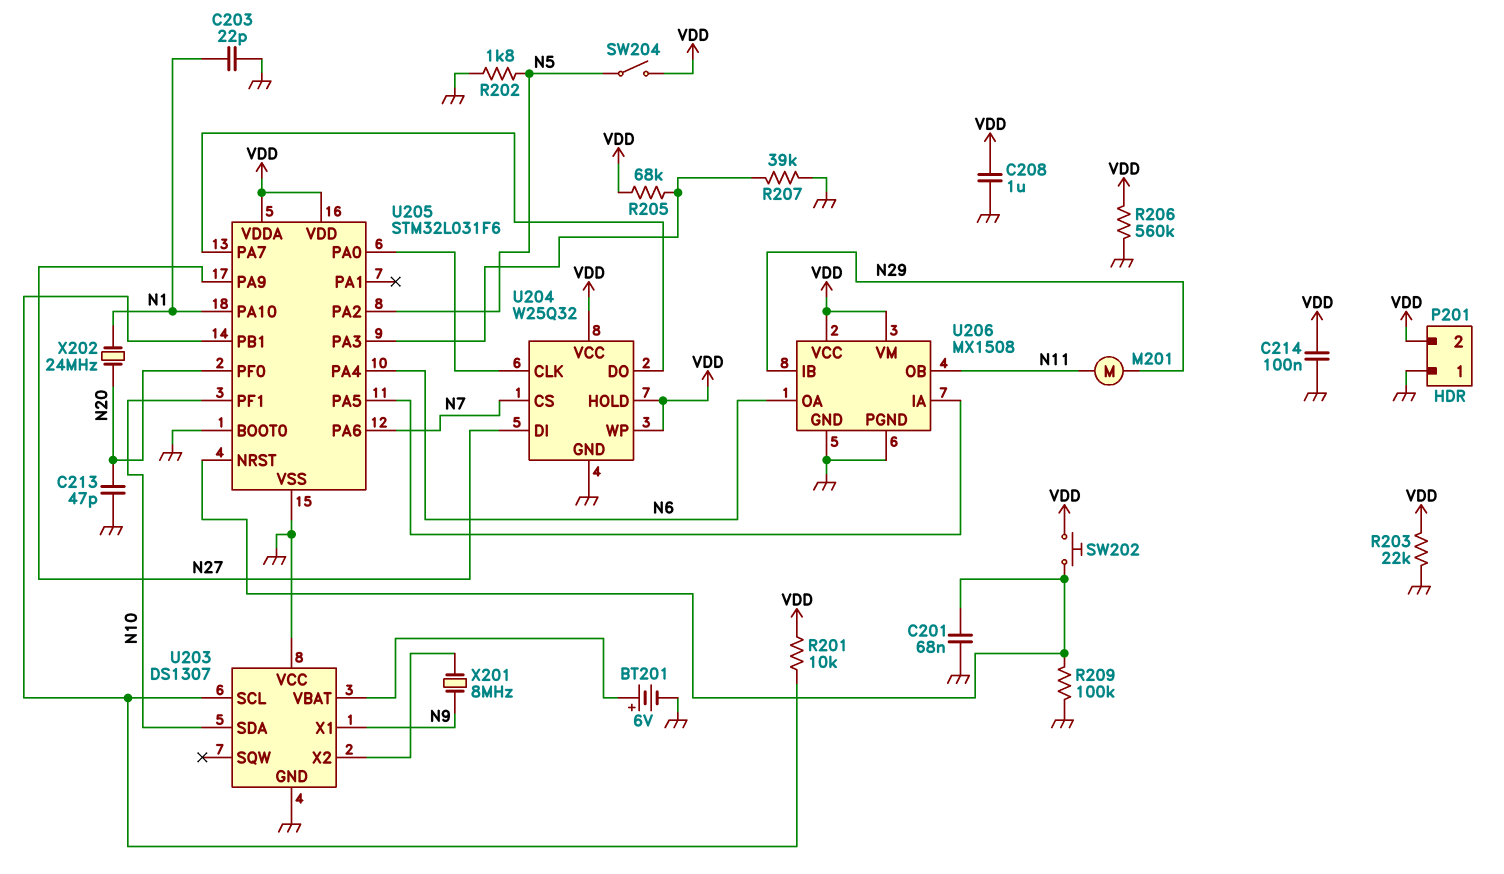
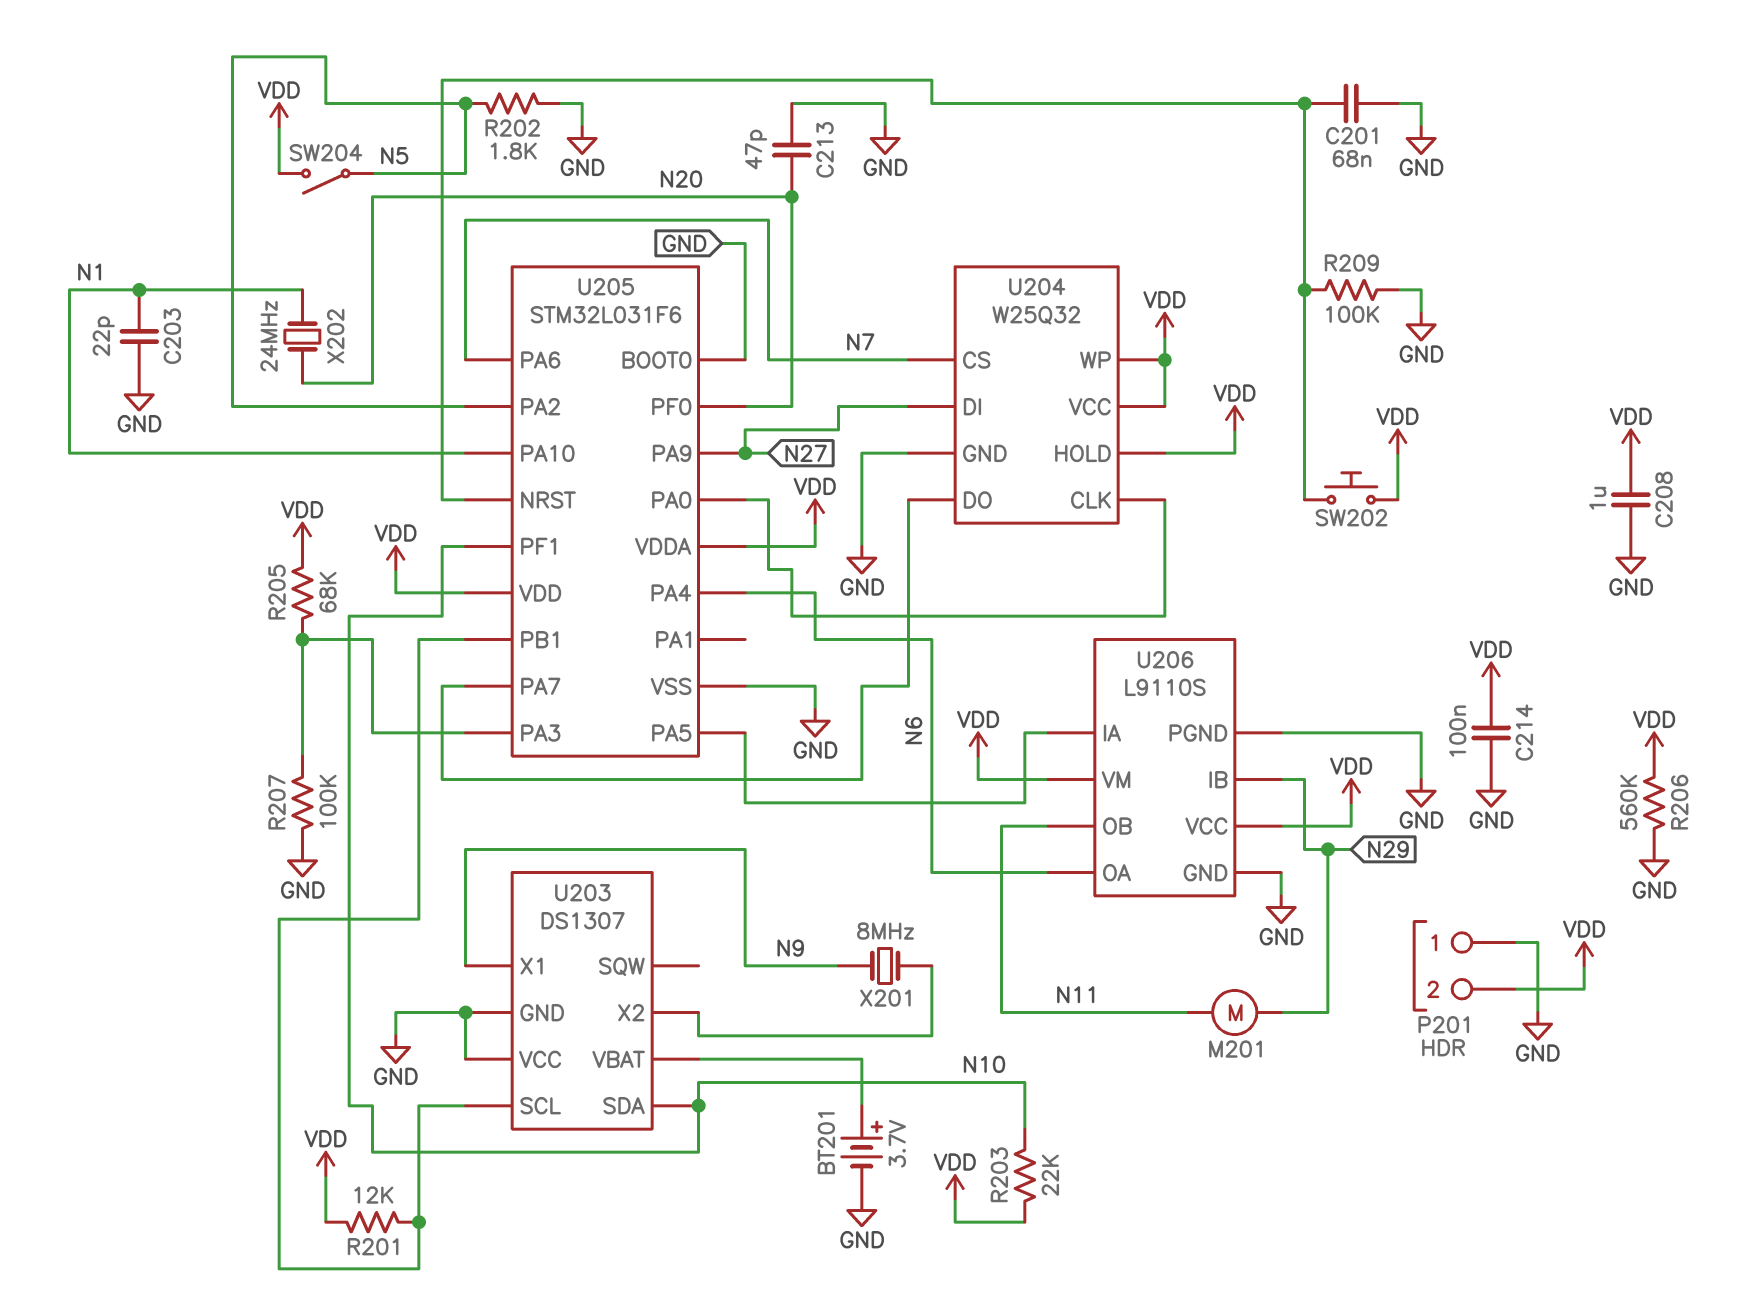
BT201: 6V (plus U203/VBAT, minus GND) -> 3.7V (plus U203/VBAT, minus GND)
R201: 10k (U203/SCL, VDD) -> 12k (U203/SCL, VDD)
R203: 22k (GND, VDD) -> 22k (N10, VDD)
R207: 39k (GND, U205/PA3) -> 100k (GND, U205/PA3)
U206: MX1508 -> L9110S

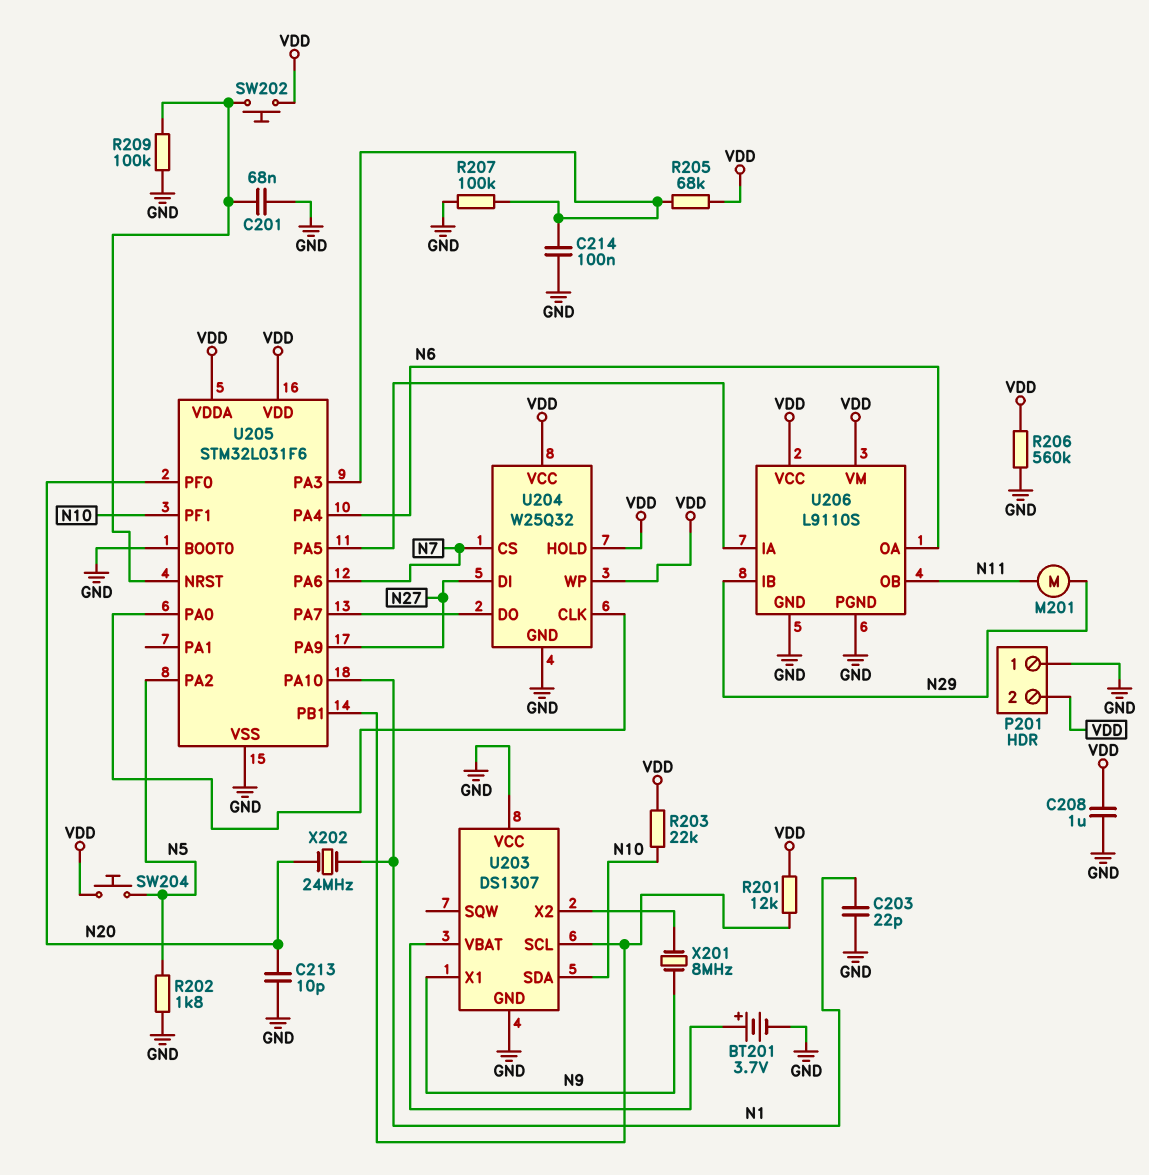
C213: 47pF (GND, N20) -> 10pF (GND, N20)
C214: 100nF (GND, VDD) -> 100nF (GND, U205/PA3)
SW204: switch (N5, VDD) -> button (N5, VDD)

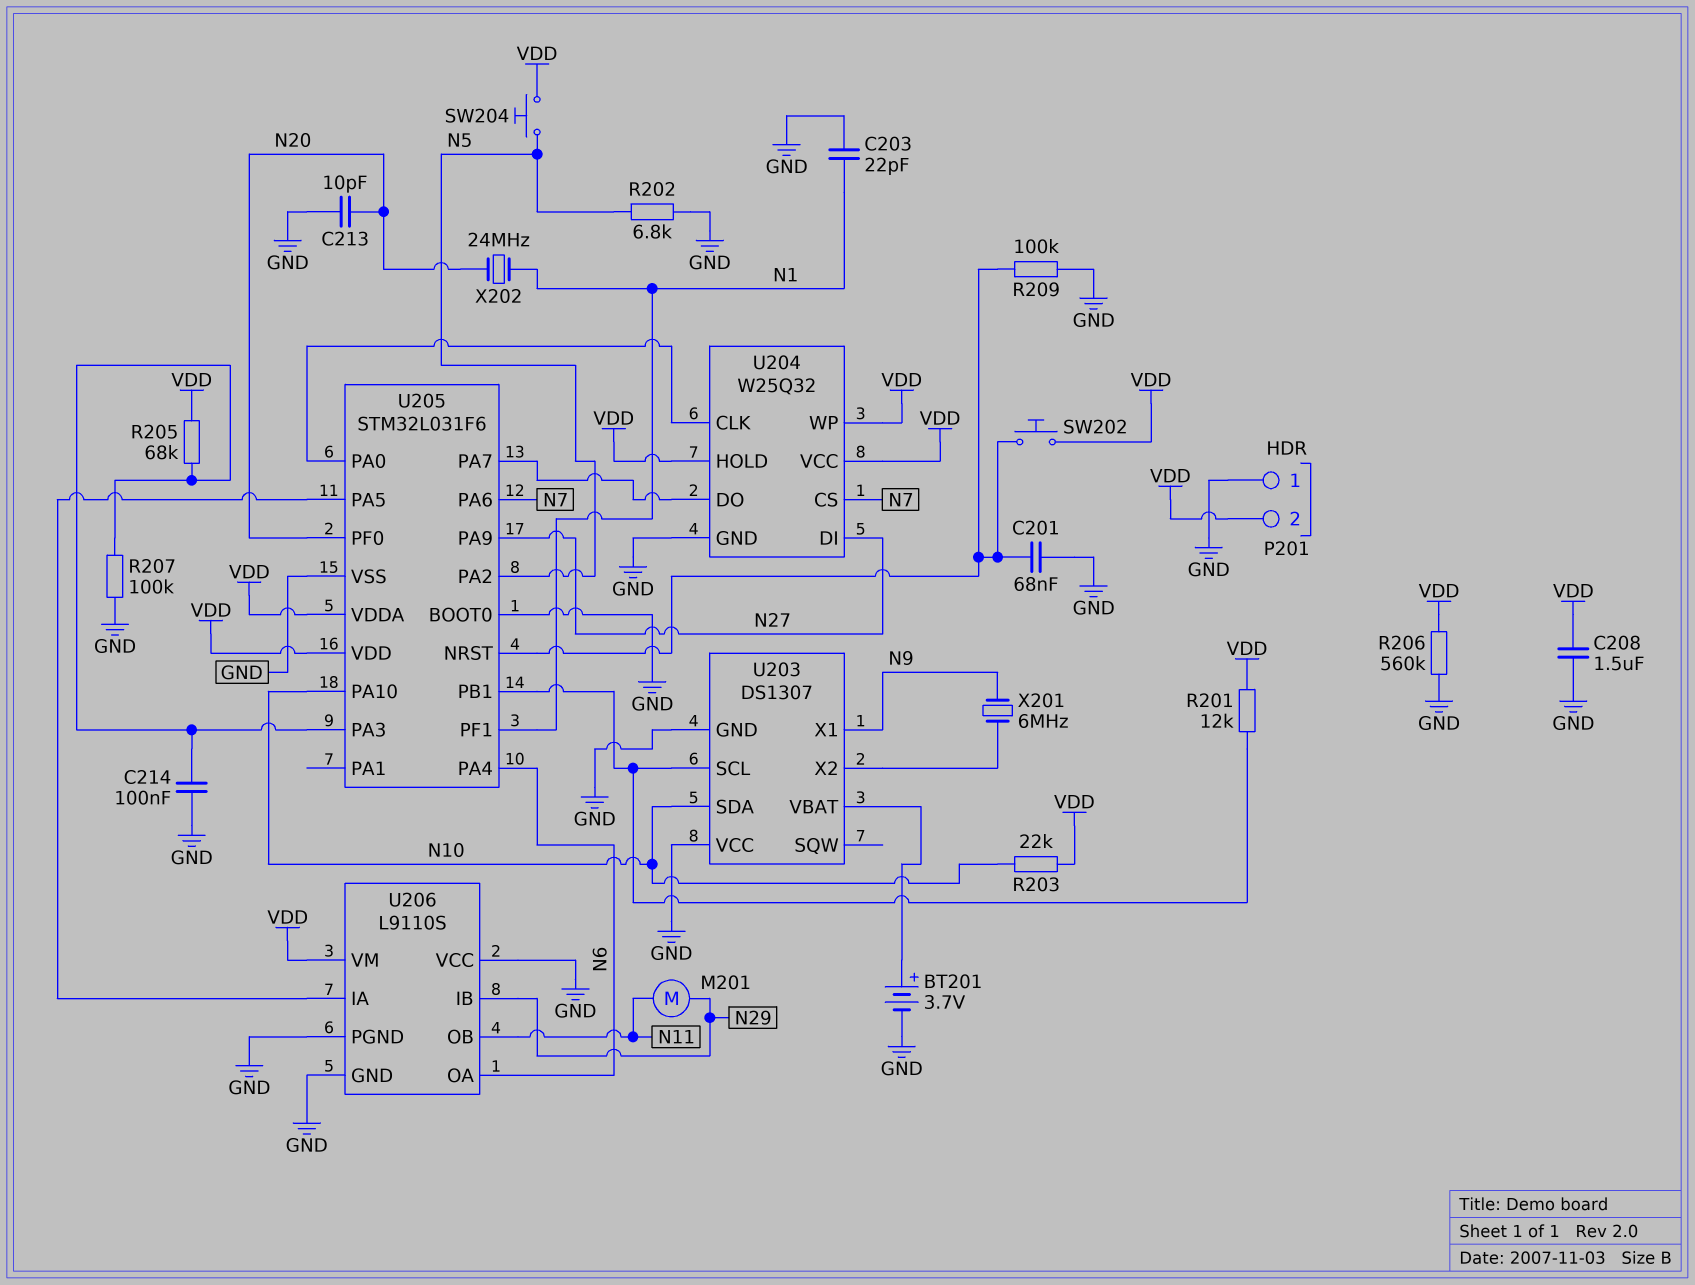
C208: 1uF (GND, VDD) -> 1.5uF (GND, VDD)
R202: 1.8k (GND, N5) -> 6.8k (GND, N5)
U205 pin PA10: N1 -> N10
U205 pin PF1: N10 -> N1
U206 pin VCC: VDD -> GND
X201: 8MHz (N9, U203/X2) -> 6MHz (N9, U203/X2)

